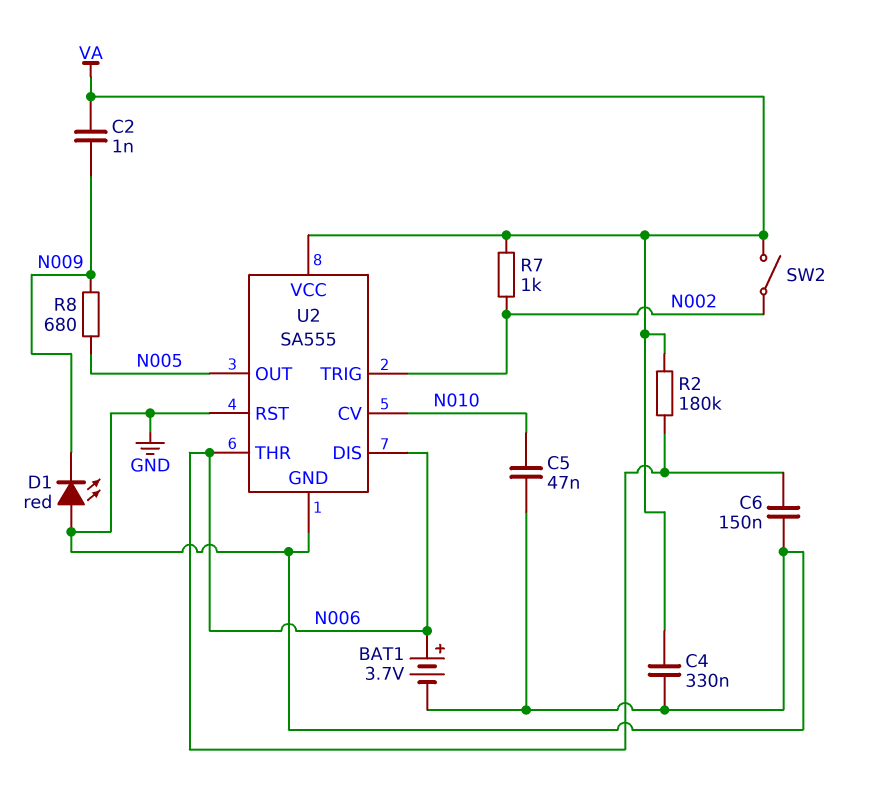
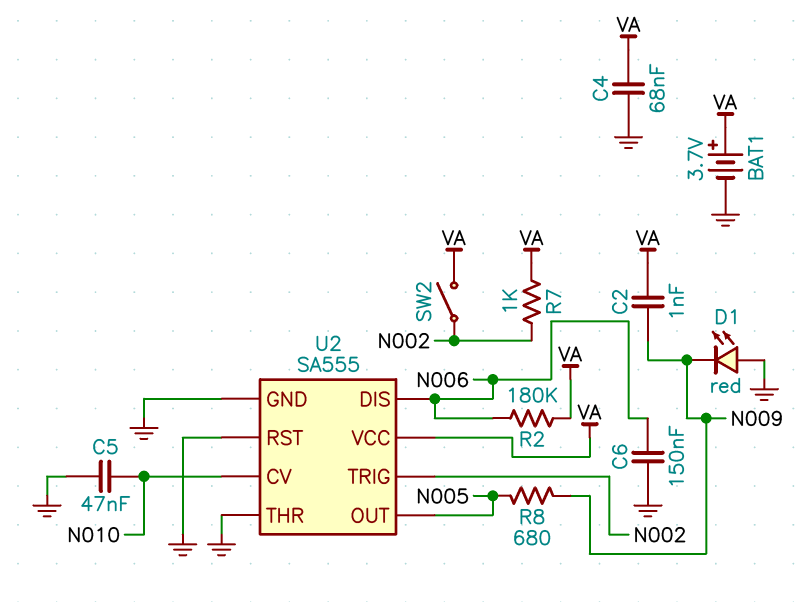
BAT1: 3.7V (plus N006, minus GND) -> 3.7V (plus VA, minus GND)
C4: 330nF (GND, VA) -> 68nF (GND, VA)
U2 pin THR: N006 -> GND

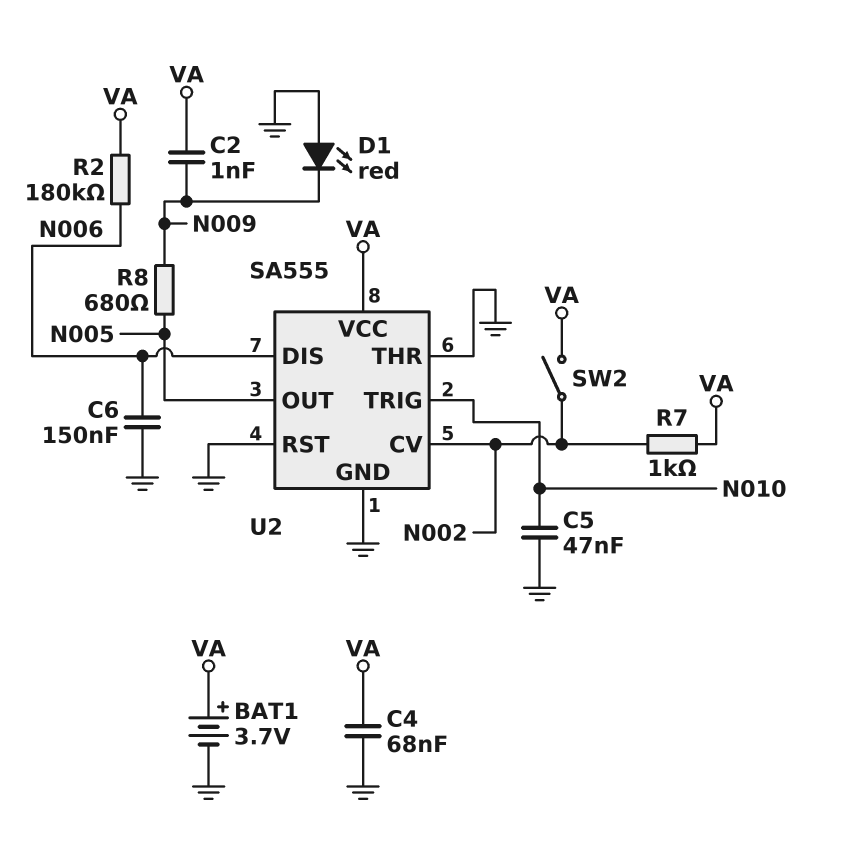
U2 pin CV: N010 -> N002
U2 pin TRIG: N002 -> N010

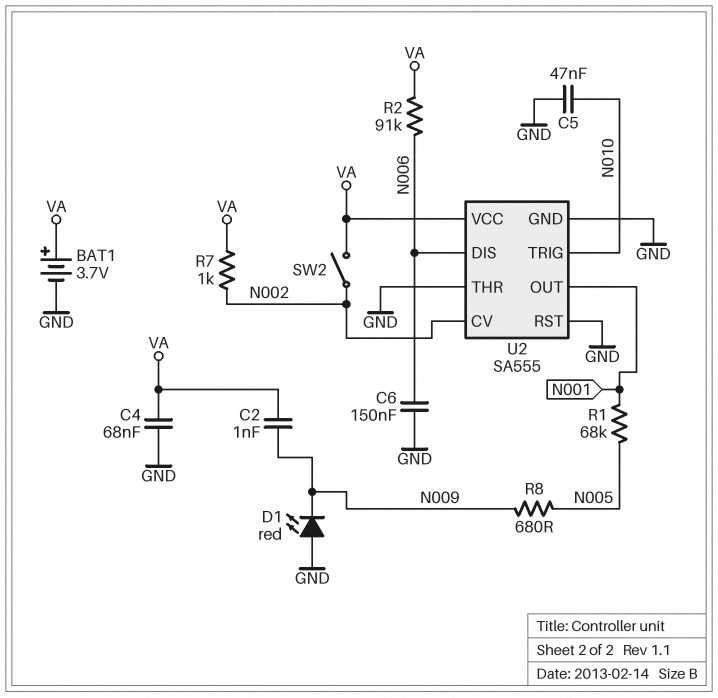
R1: none -> 68k (N001, N005)
R2: 180k (N006, VA) -> 91k (N006, VA)
U2 pin OUT: N005 -> N001

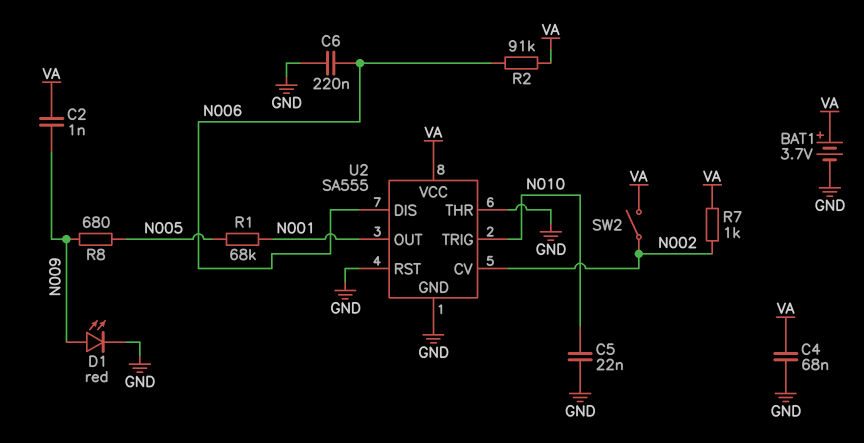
C5: 47nF (GND, N010) -> 22nF (GND, N010)
C6: 150nF (GND, N006) -> 220nF (GND, N006)
D1: LED red (A GND, K N009) -> LED red (A N009, K GND)

